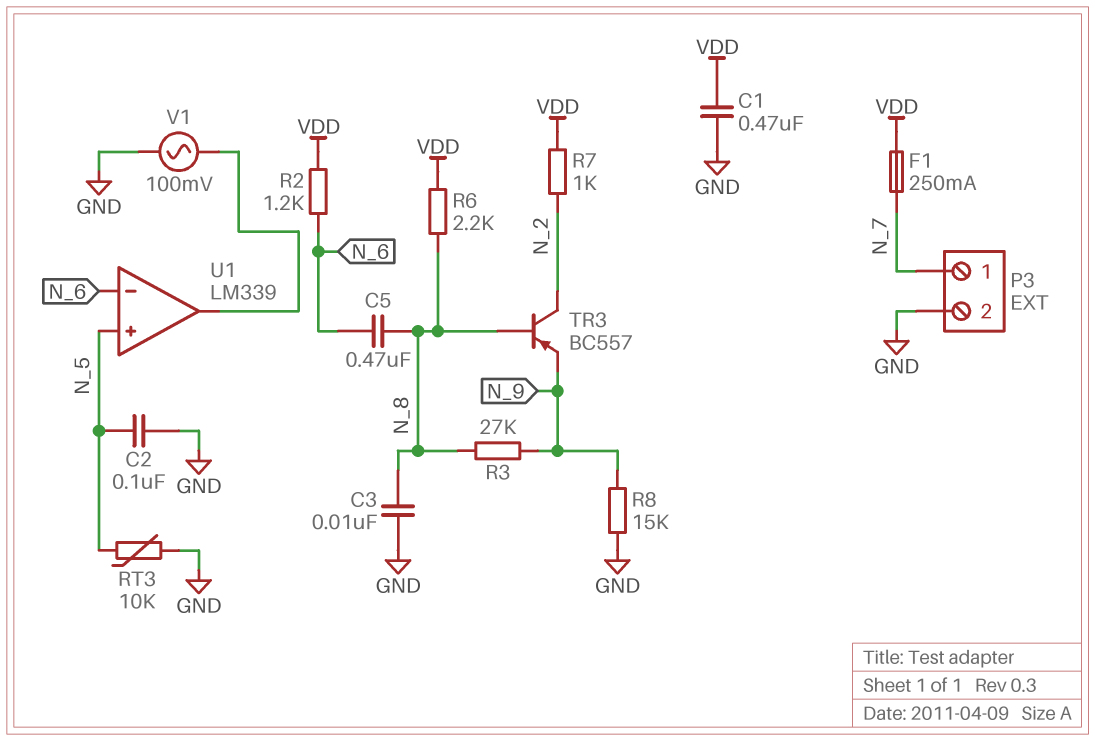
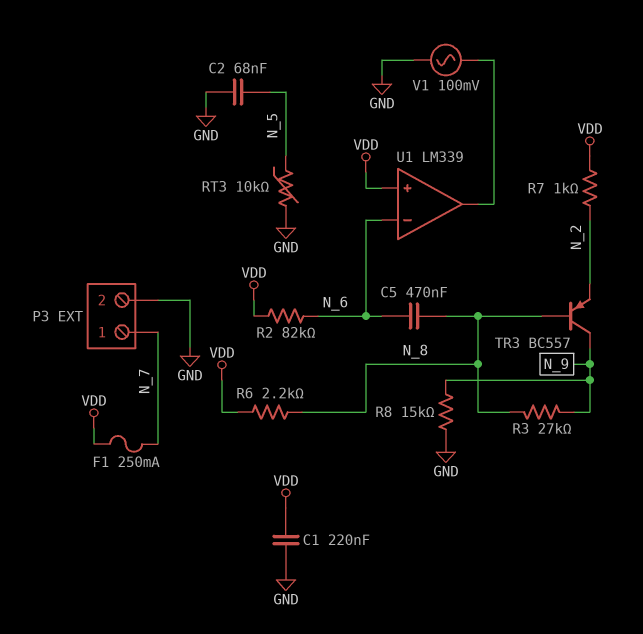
C1: 470nF (GND, VDD) -> 220nF (GND, VDD)
C2: 100nF (GND, N_5) -> 68nF (GND, N_5)
C3: 10nF (GND, N_8) -> none
R2: 1.2k (N_6, VDD) -> 82k (N_6, VDD)
TR3: PNP BC557 (B N_8, C N_2, E N_9) -> PNP BC557 (B N_8, C N_9, E N_2)
U1 pin in+: N_5 -> VDD

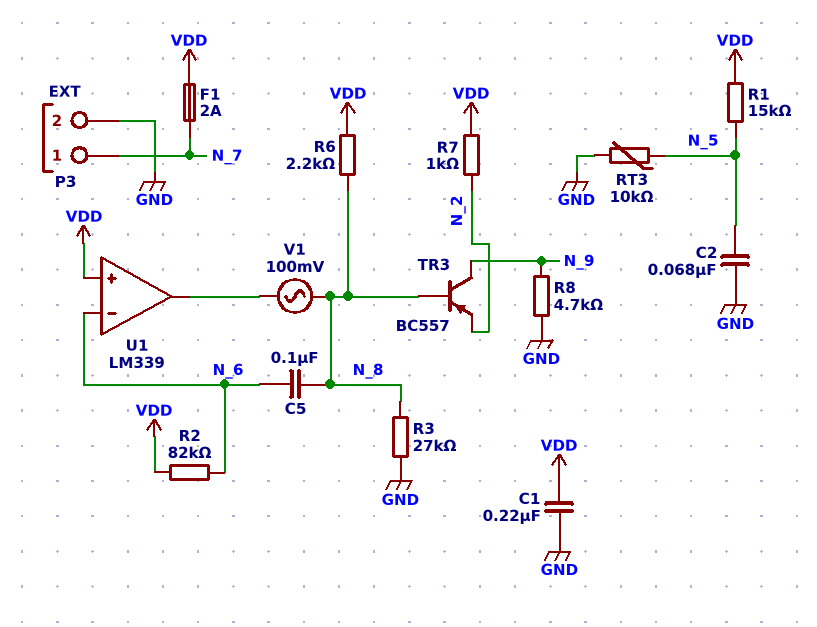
C5: 470nF (N_6, N_8) -> 100nF (N_6, N_8)
F1: 250mA (N_7, VDD) -> 2A (N_7, VDD)
R1: none -> 15k (N_5, VDD)
R3: 27k (N_8, N_9) -> 27k (GND, N_8)
R8: 15k (GND, N_9) -> 4.7k (GND, N_9)
V1: AC 100mV (GND, U1/out) -> AC 100mV (N_8, U1/out)

